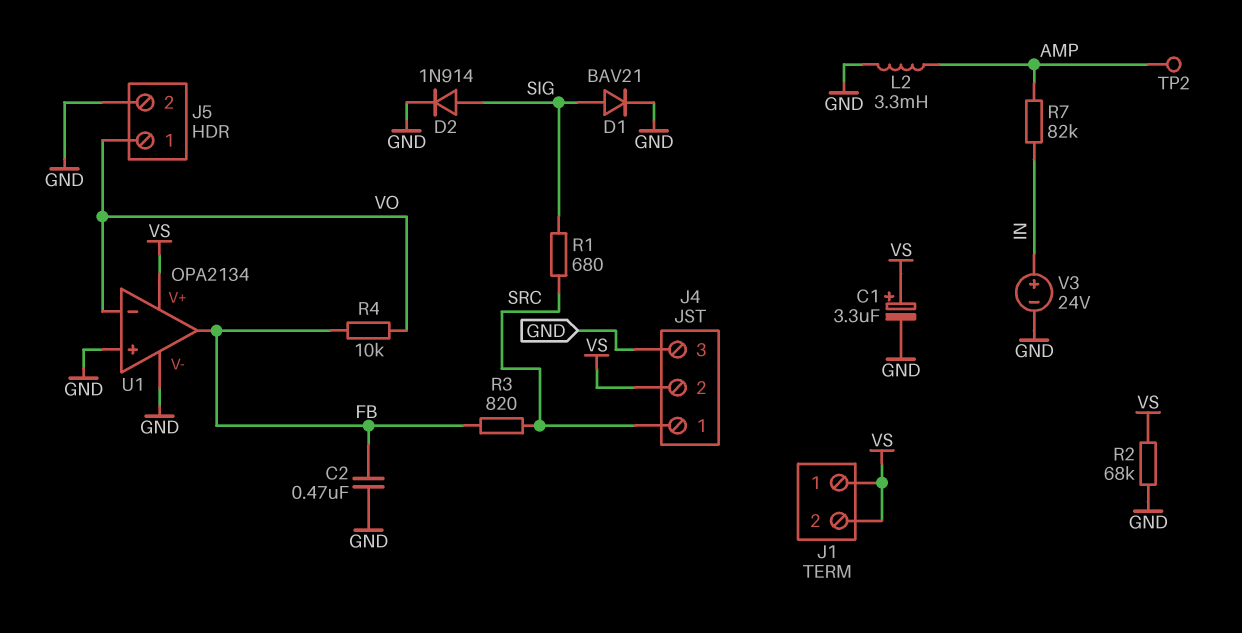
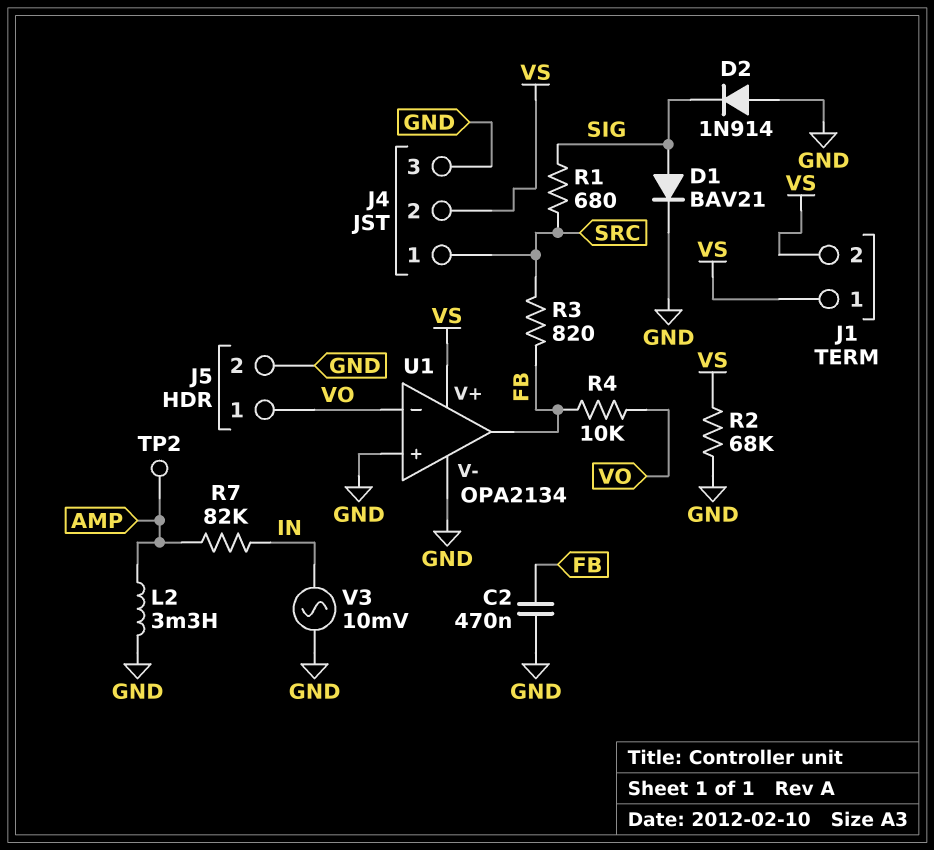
C1: 3.3uF (plus VS, minus GND) -> none
D2: diode 1N914 (A SIG, K GND) -> diode 1N914 (A GND, K SIG)
V3: 24V (plus IN, minus GND) -> AC 10mV (GND, IN)

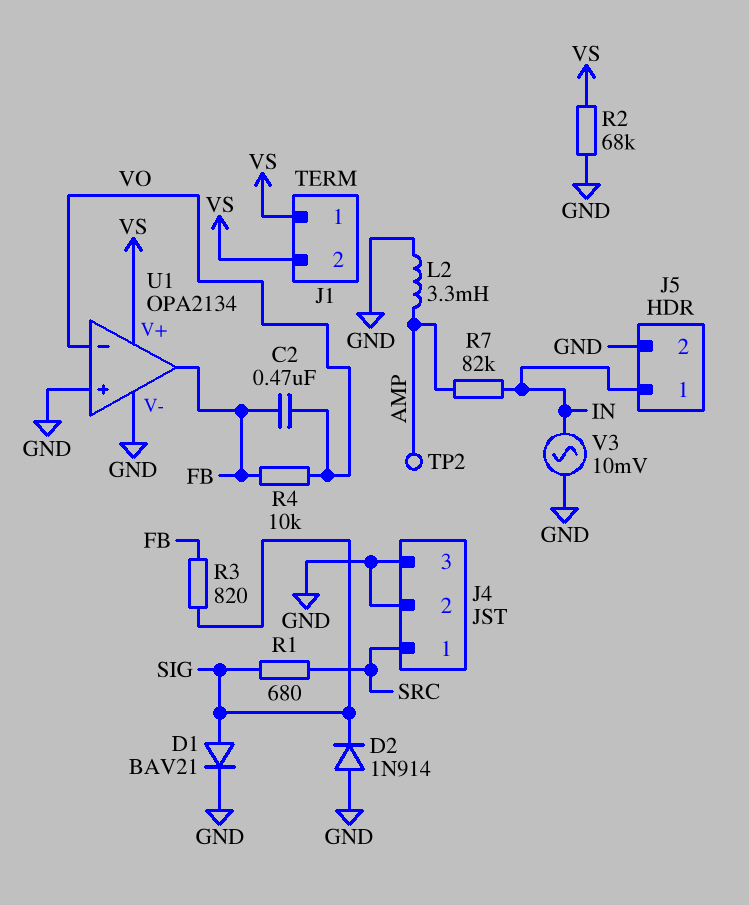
C2: 470nF (FB, GND) -> 470nF (FB, VO)
J4 pin 2: VS -> GND
J5 pin 1: VO -> IN
R3: 820 (FB, SRC) -> 820 (FB, SIG)

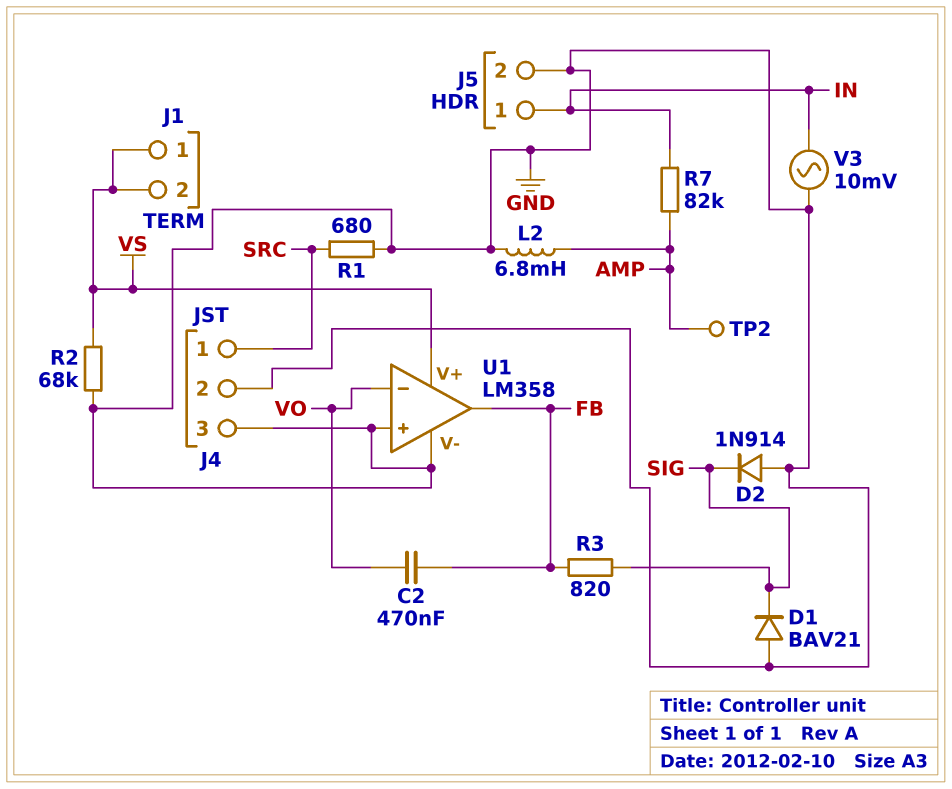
D1: diode BAV21 (A SIG, K GND) -> diode BAV21 (A GND, K SIG)
L2: 3.3mH (AMP, GND) -> 6.8mH (AMP, GND)
R1: 680 (SIG, SRC) -> 680 (GND, SRC)
R4: 10k (FB, VO) -> none
U1: OPA2134 -> LM358

